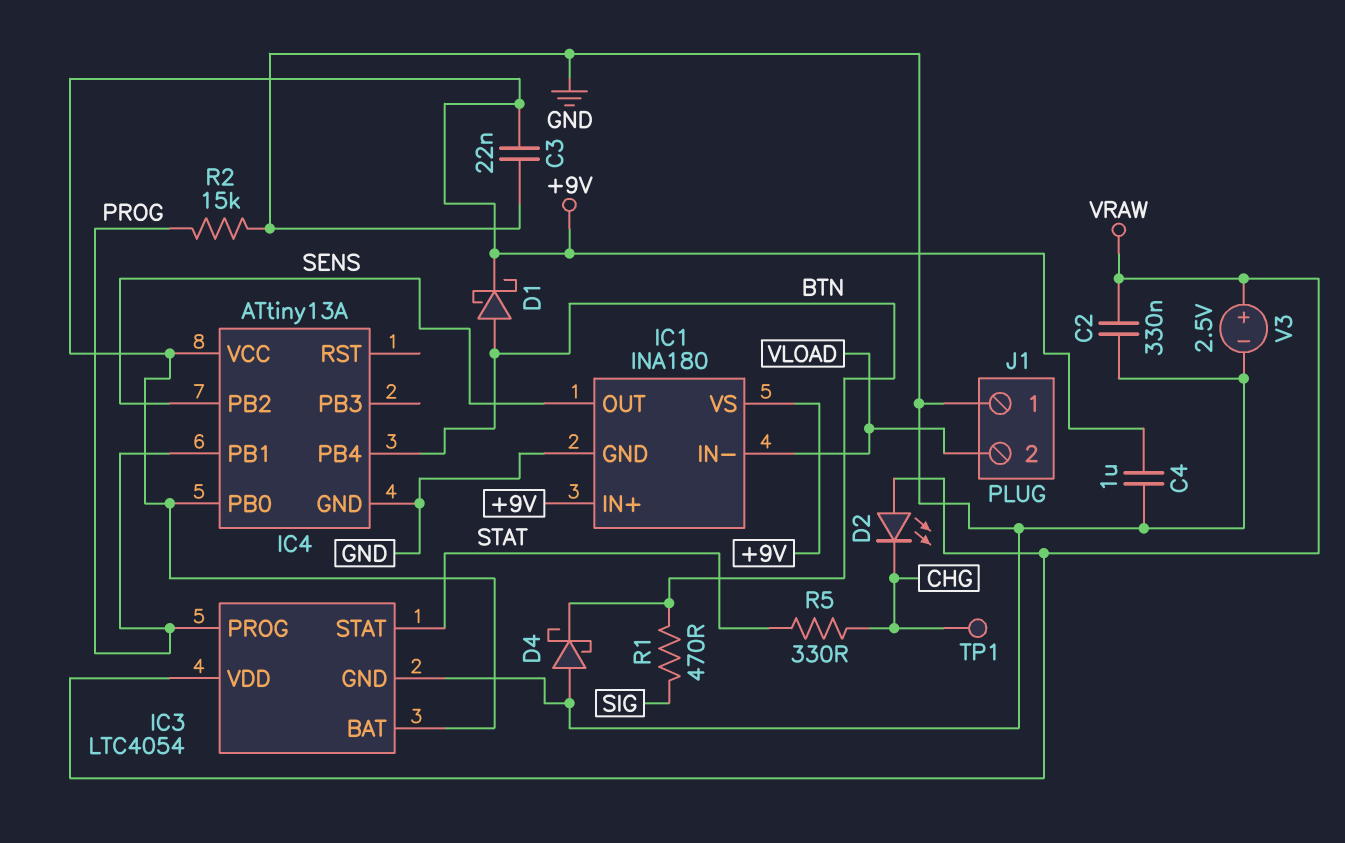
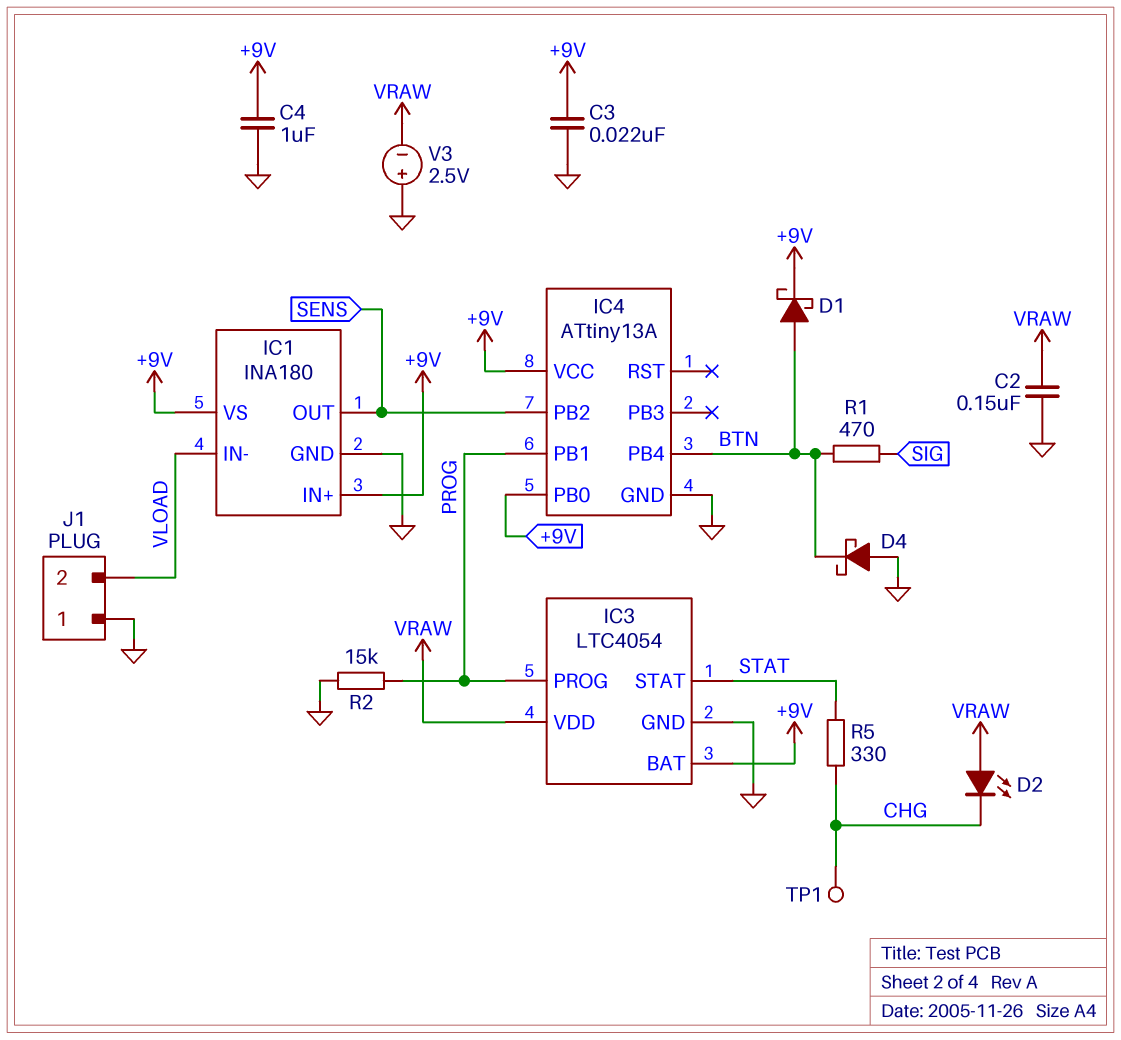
C2: 330nF (GND, VRAW) -> 150nF (GND, VRAW)
V3: 2.5V (plus VRAW, minus GND) -> 2.5V (plus GND, minus VRAW)

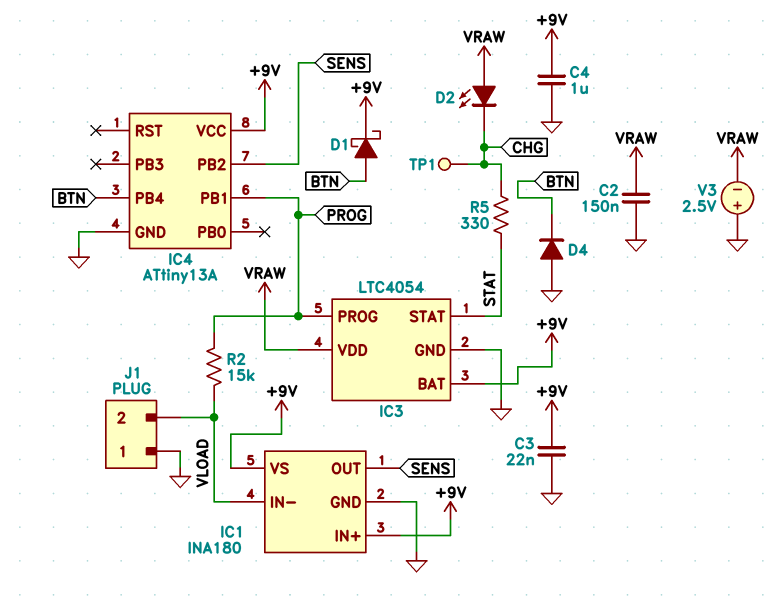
D4: schottky (A GND, K BTN) -> diode (A GND, K BTN)
IC4 pin PB0: +9V -> none
R1: 470 (BTN, SIG) -> none
R2: 15k (GND, PROG) -> 15k (PROG, VLOAD)

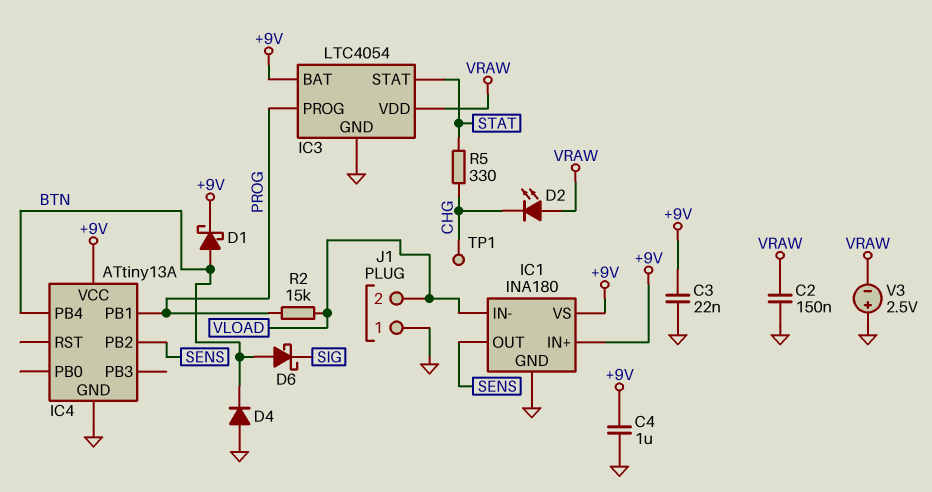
D6: none -> schottky (A BTN, K SIG)

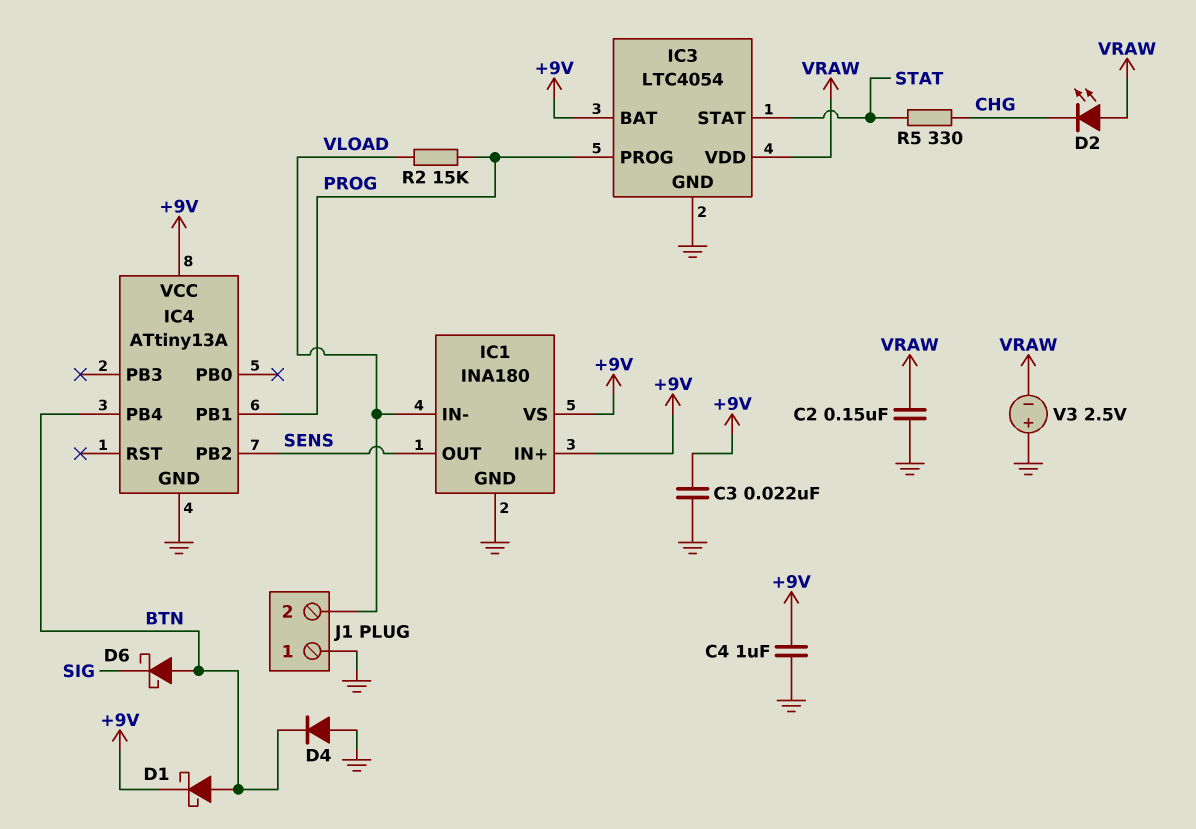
TP1: test point (CHG) -> none

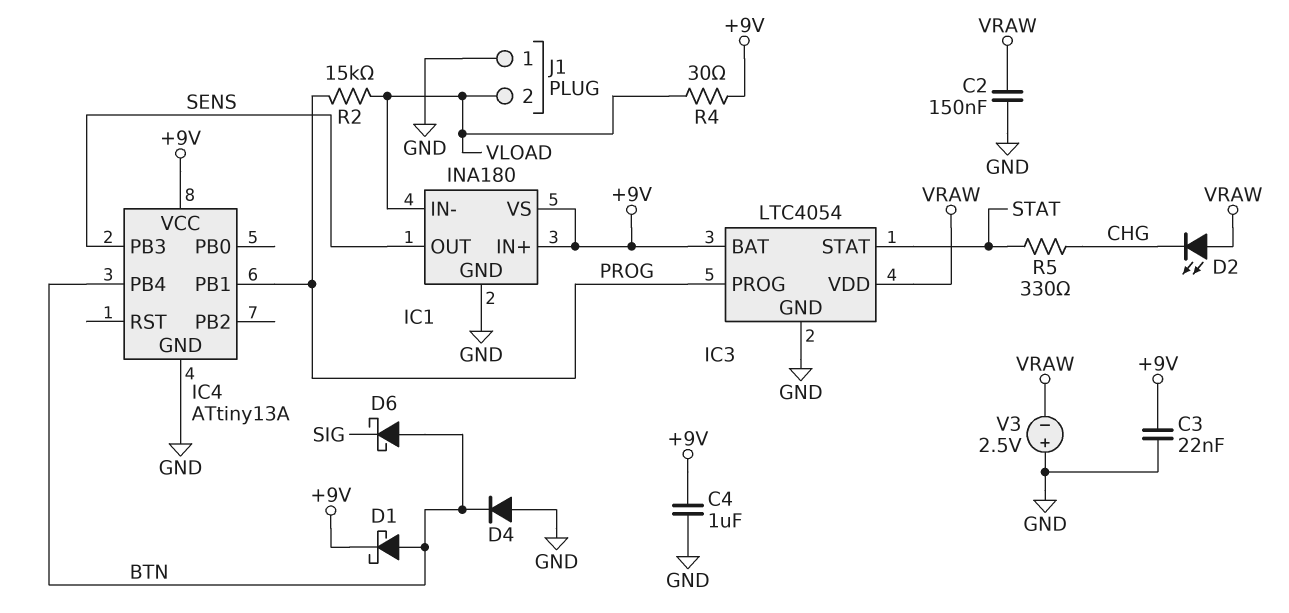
IC4 pin PB2: SENS -> none
IC4 pin PB3: none -> SENS
R4: none -> 30 (+9V, VLOAD)

